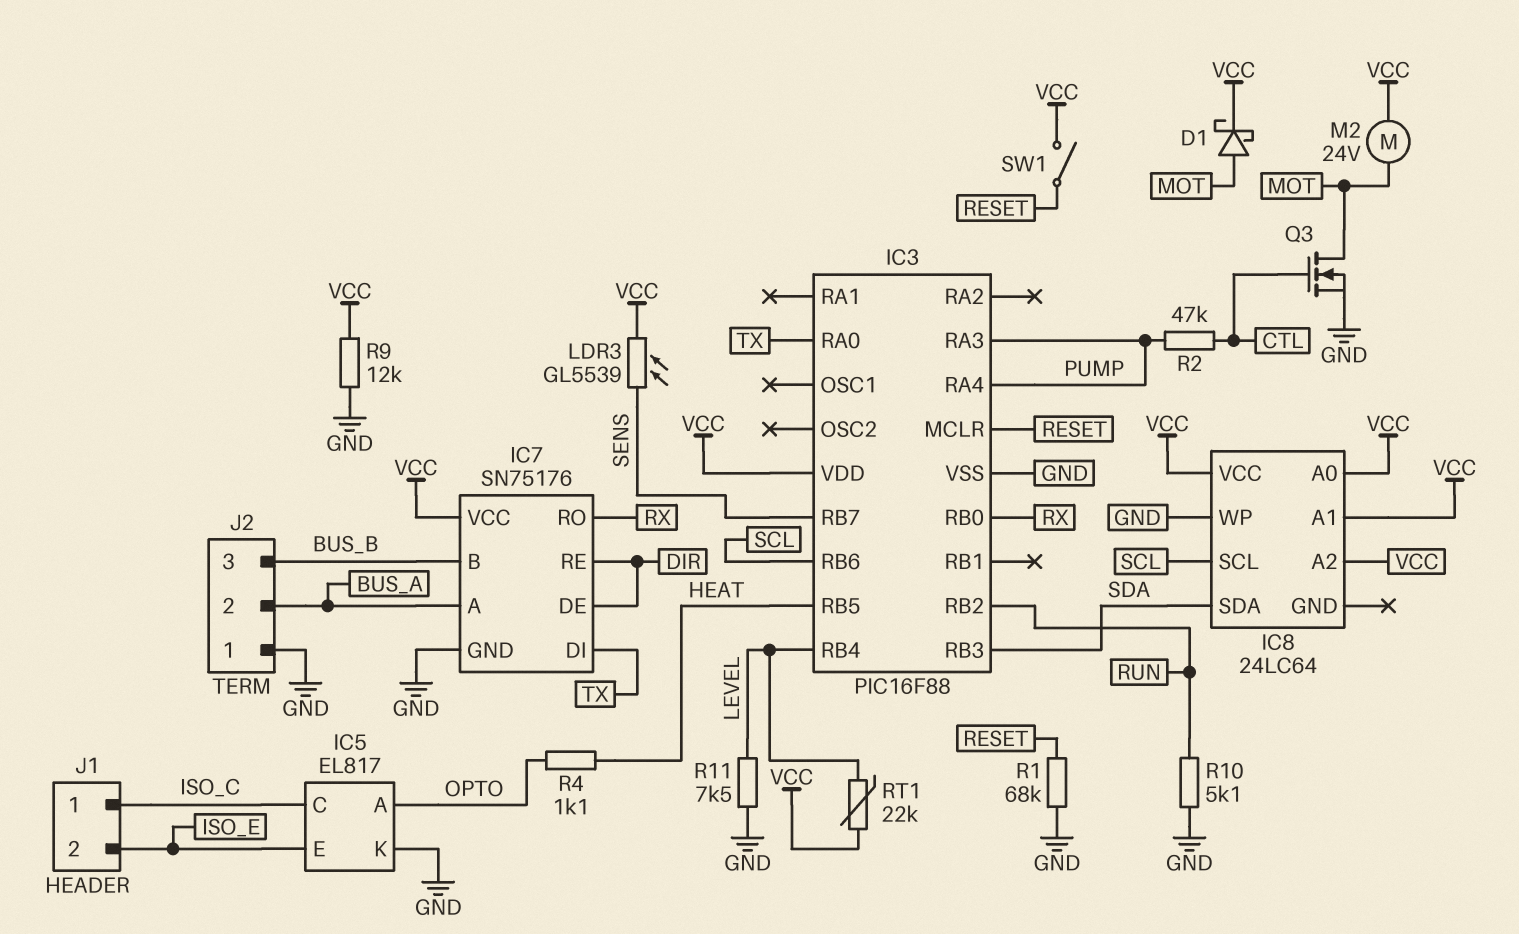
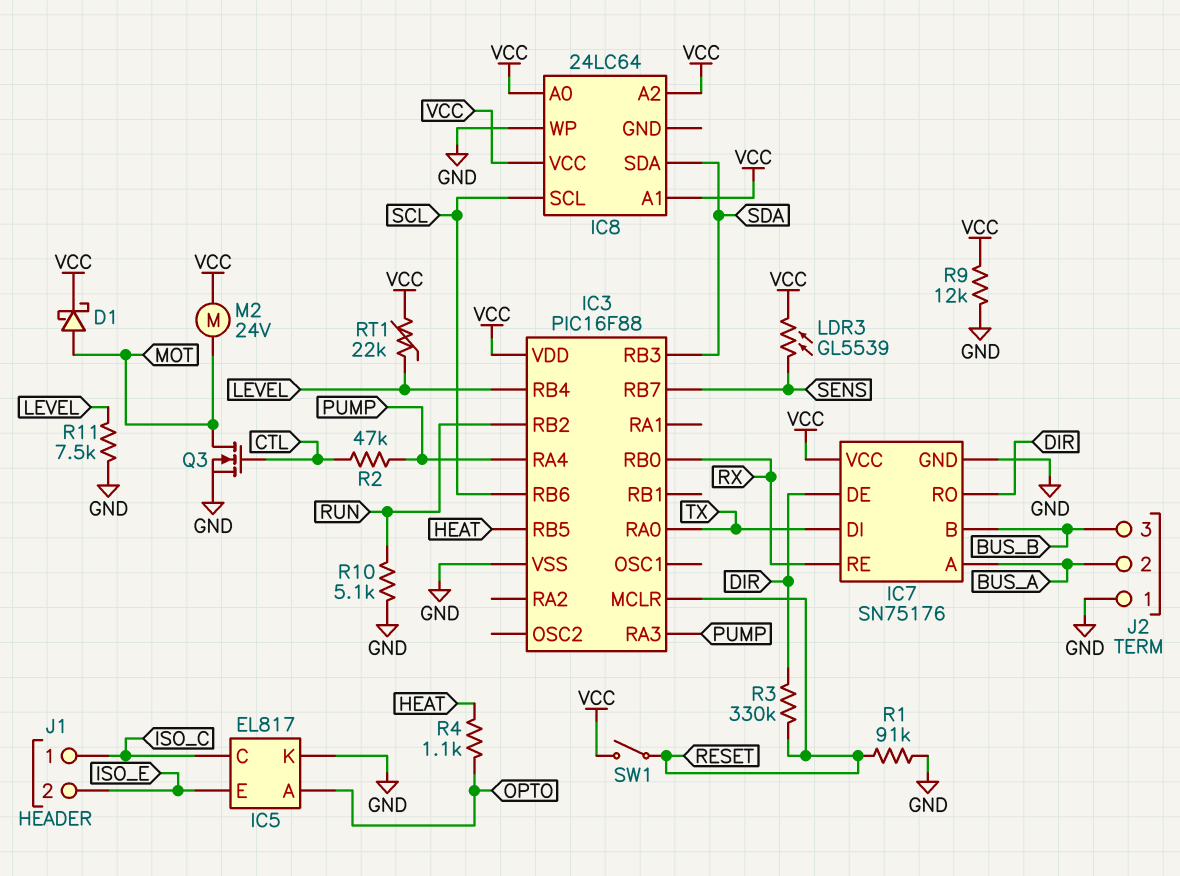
IC7 pin RE: DIR -> RX
IC7 pin RO: RX -> DIR
R1: 68k (GND, RESET) -> 91k (GND, RESET)
R3: none -> 330k (DIR, RESET)

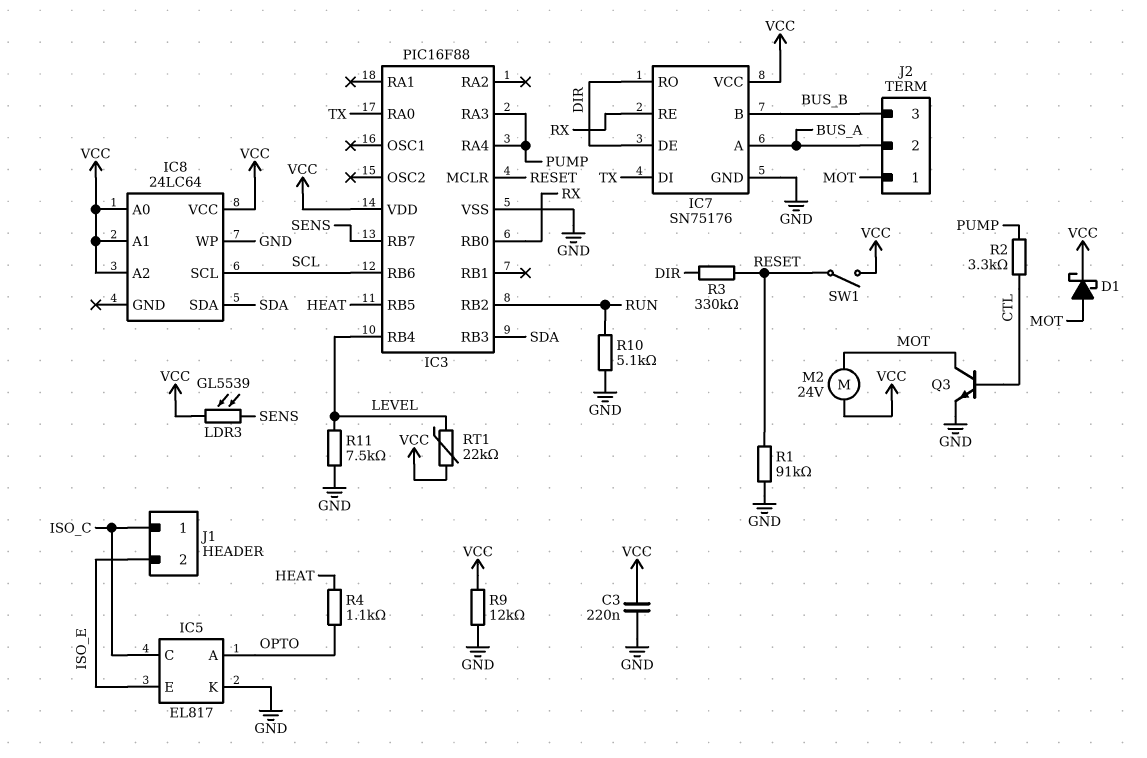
C3: none -> 220nF (GND, VCC)
J2 pin 1: GND -> MOT
Q3: NMOS (G CTL, D MOT, S GND) -> NPN (B CTL, C MOT, E GND)
R2: 47k (CTL, PUMP) -> 3.3k (CTL, PUMP)

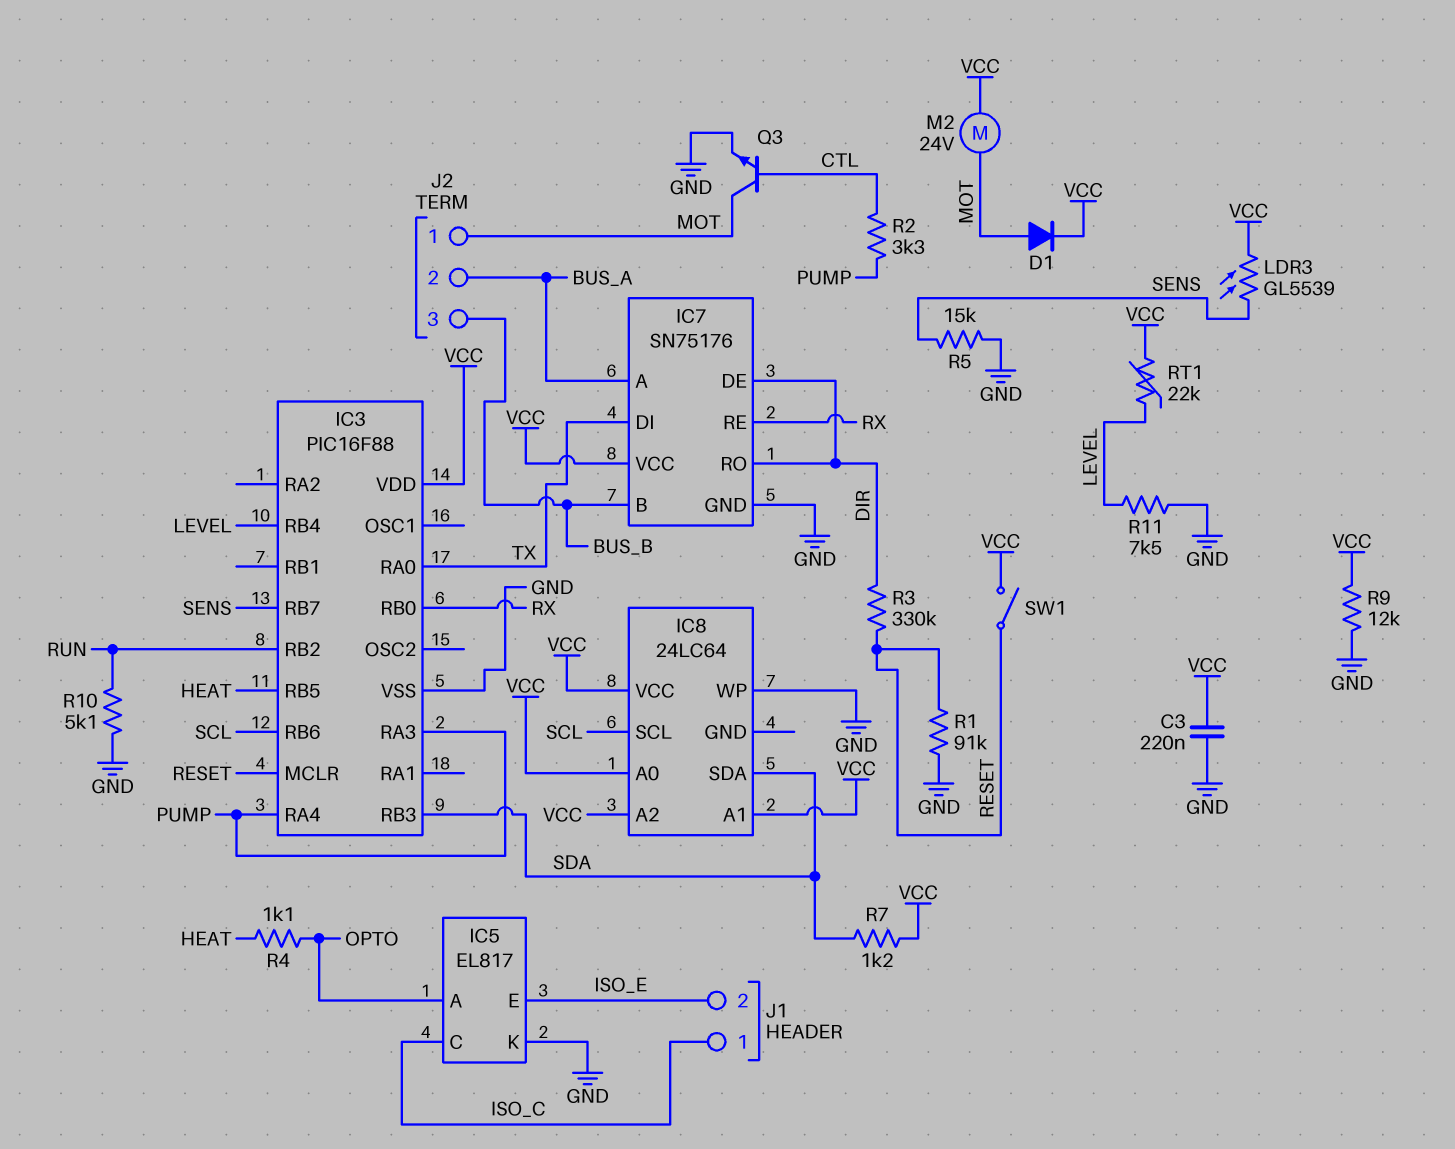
D1: schottky (A MOT, K VCC) -> diode (A MOT, K VCC)
R5: none -> 15k (GND, SENS)
R7: none -> 1.2k (SDA, VCC)

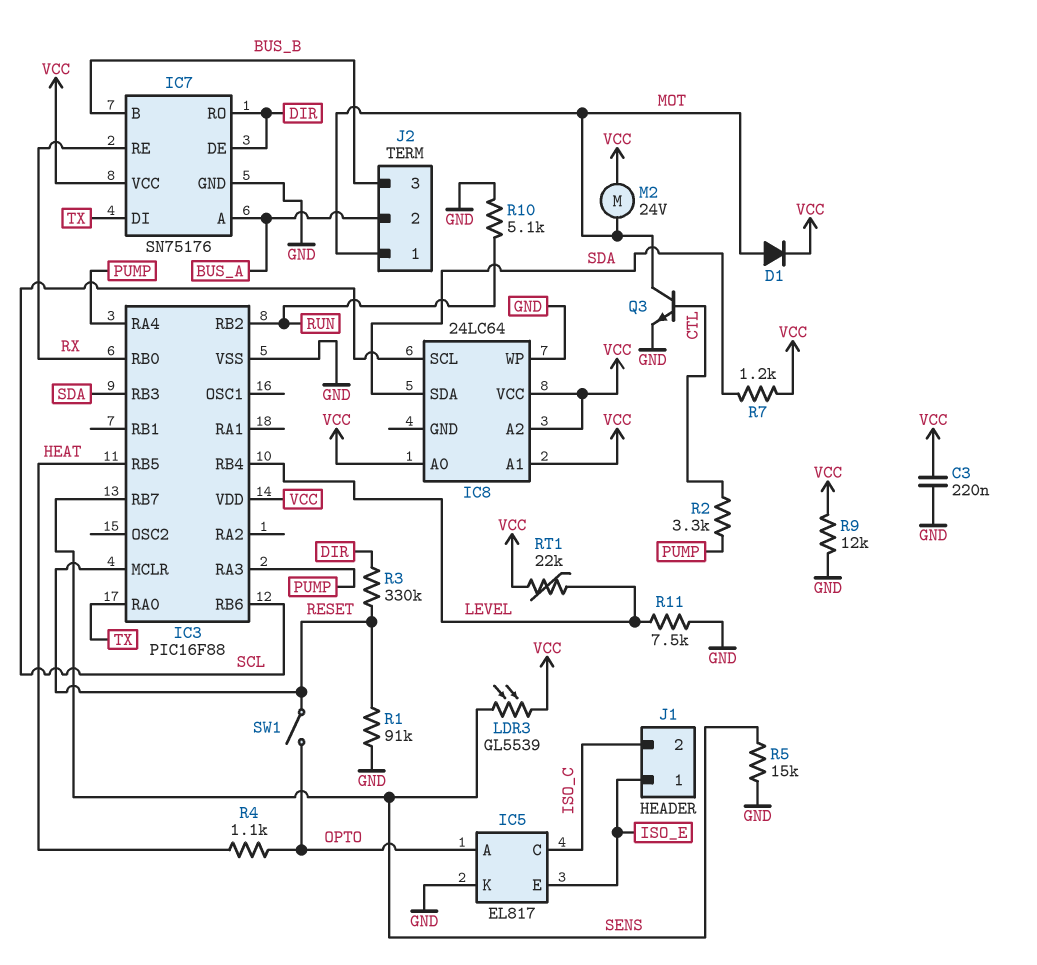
J1 pin 1: ISO_C -> ISO_E
J1 pin 2: ISO_E -> ISO_C
SW1: switch (RESET, VCC) -> switch (OPTO, RESET)

